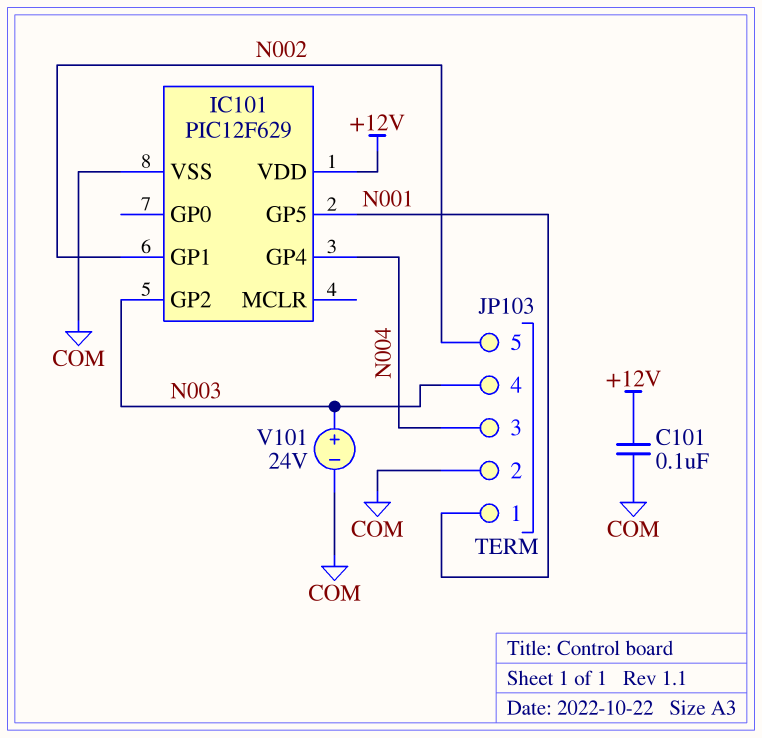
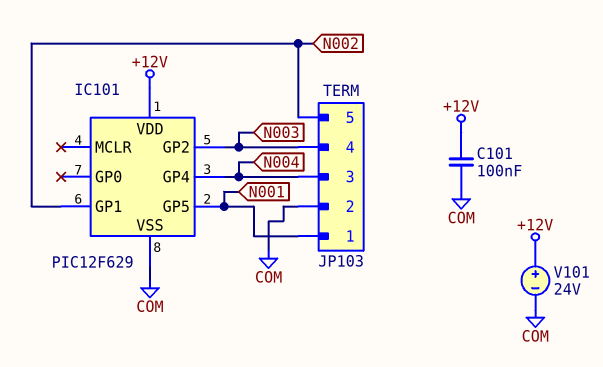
V101: 24V (plus N003, minus COM) -> 24V (plus +12V, minus COM)

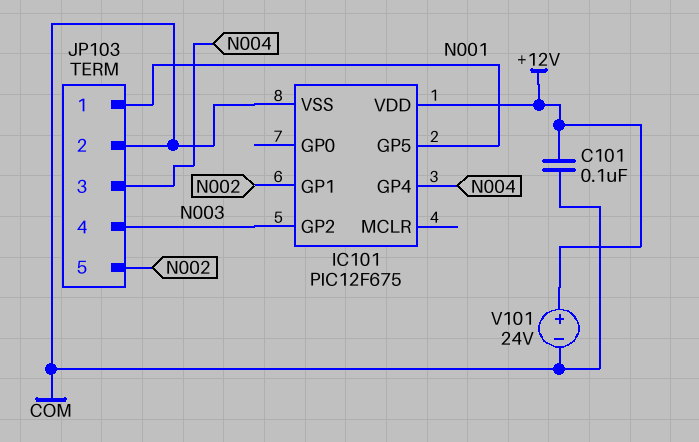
IC101: PIC12F629 -> PIC12F675

